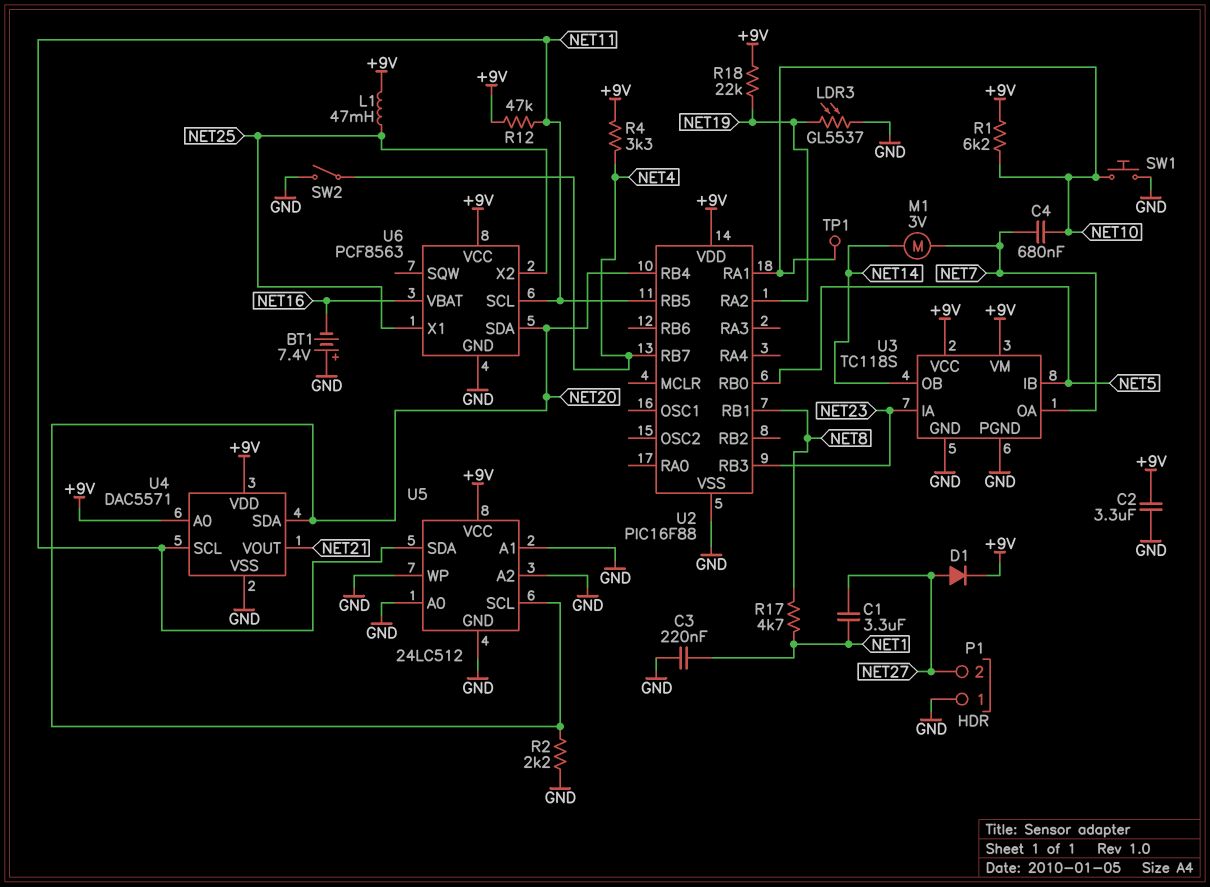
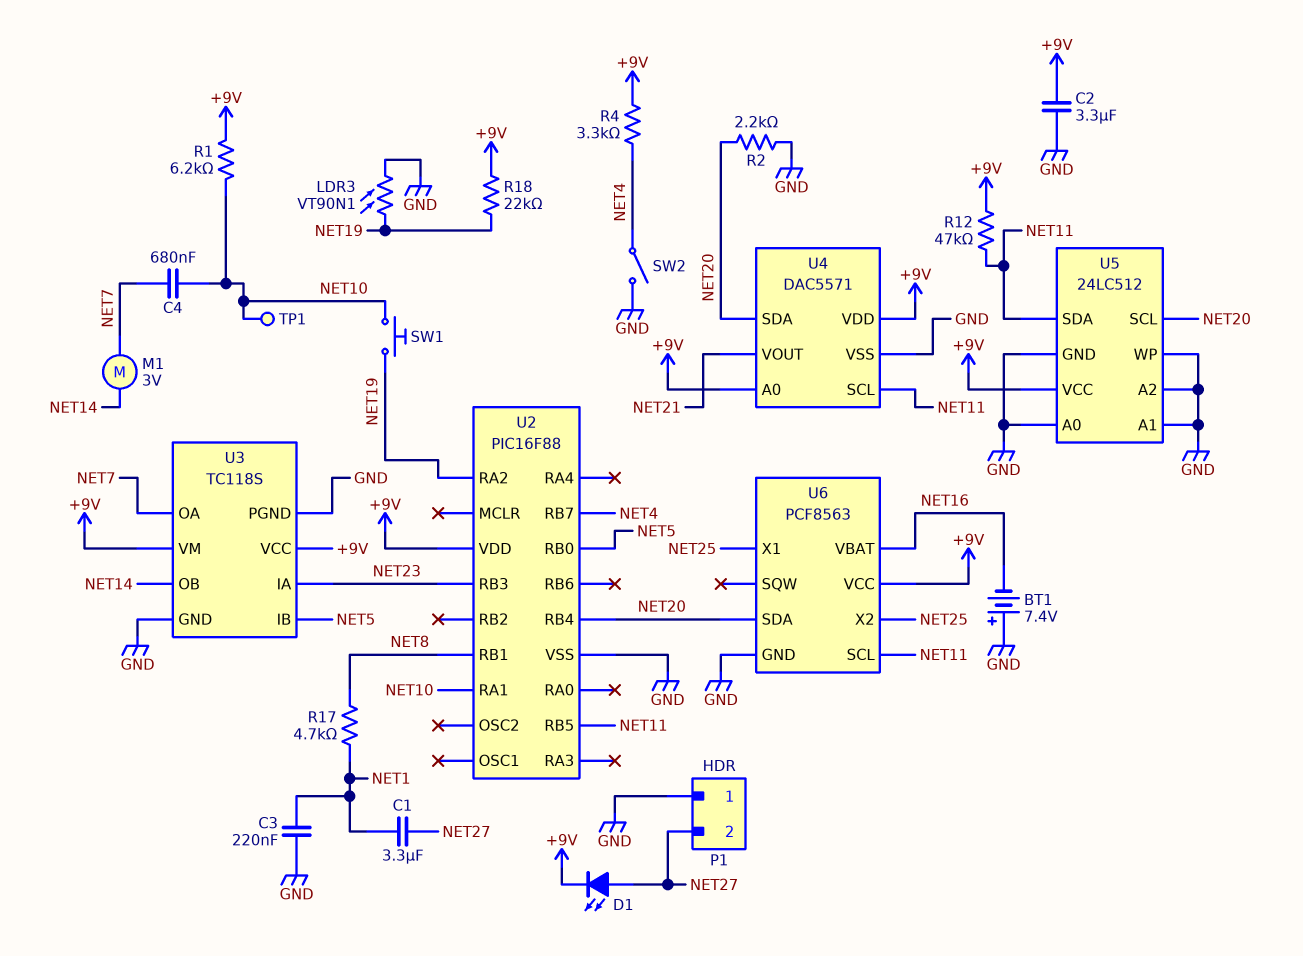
D1: diode (A NET27, K +9V) -> LED (A NET27, K +9V)
L1: 47mH (+9V, NET25) -> none
LDR3: GL5537 (GND, NET19) -> VT90N1 (GND, NET19)
SW1: button (GND, NET10) -> button (NET10, NET19)

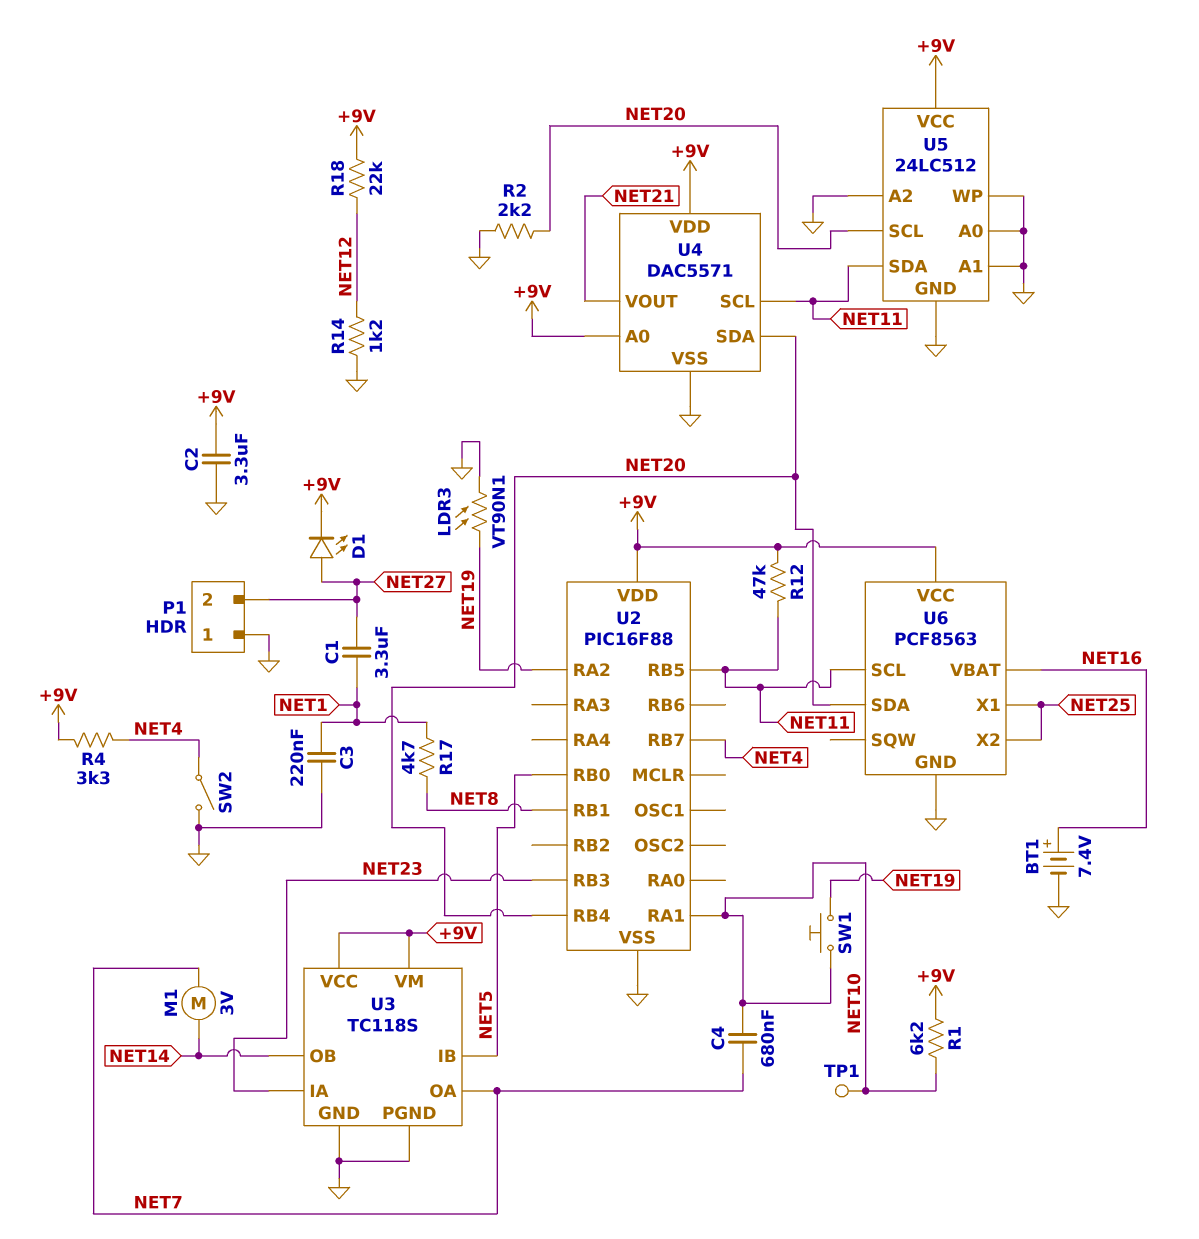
BT1: 7.4V (plus GND, minus NET16) -> 7.4V (plus NET16, minus GND)
R14: none -> 1.2k (GND, NET12)
R18: 22k (+9V, NET19) -> 22k (+9V, NET12)

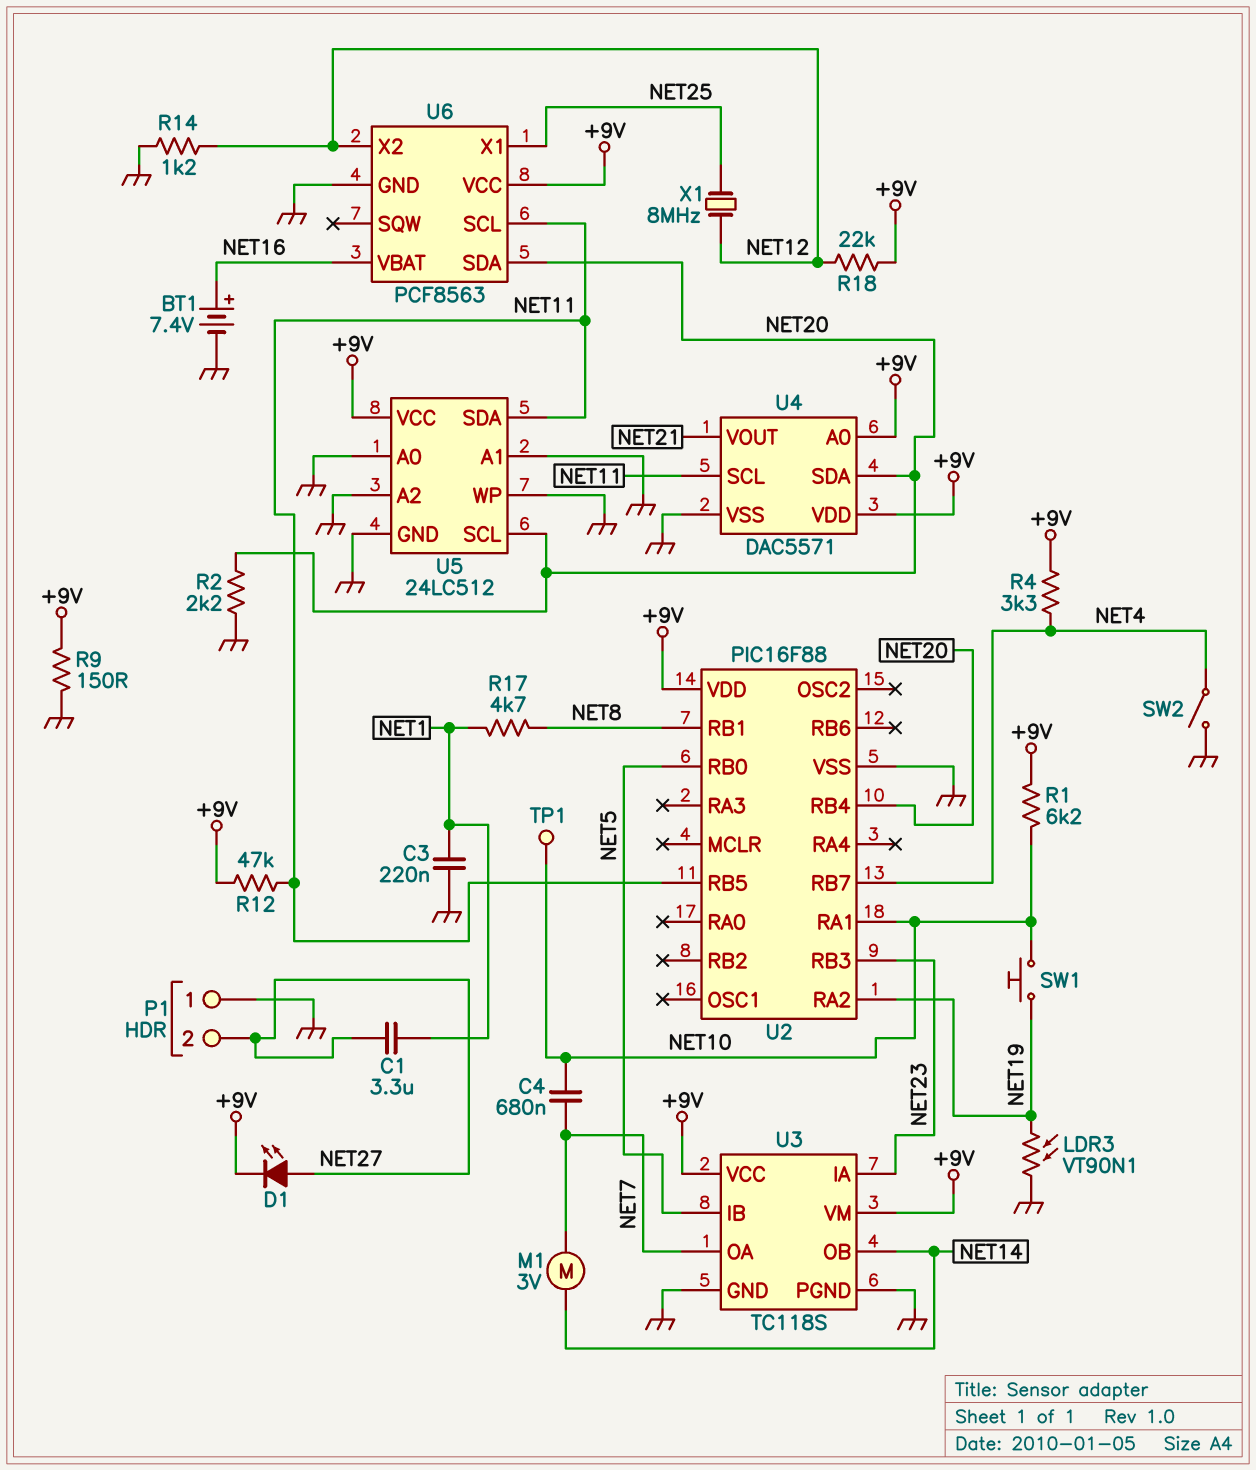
C2: 3.3uF (+9V, GND) -> none
R9: none -> 150 (+9V, GND)
U6 pin X2: NET25 -> NET12
X1: none -> 8MHz (NET12, NET25)

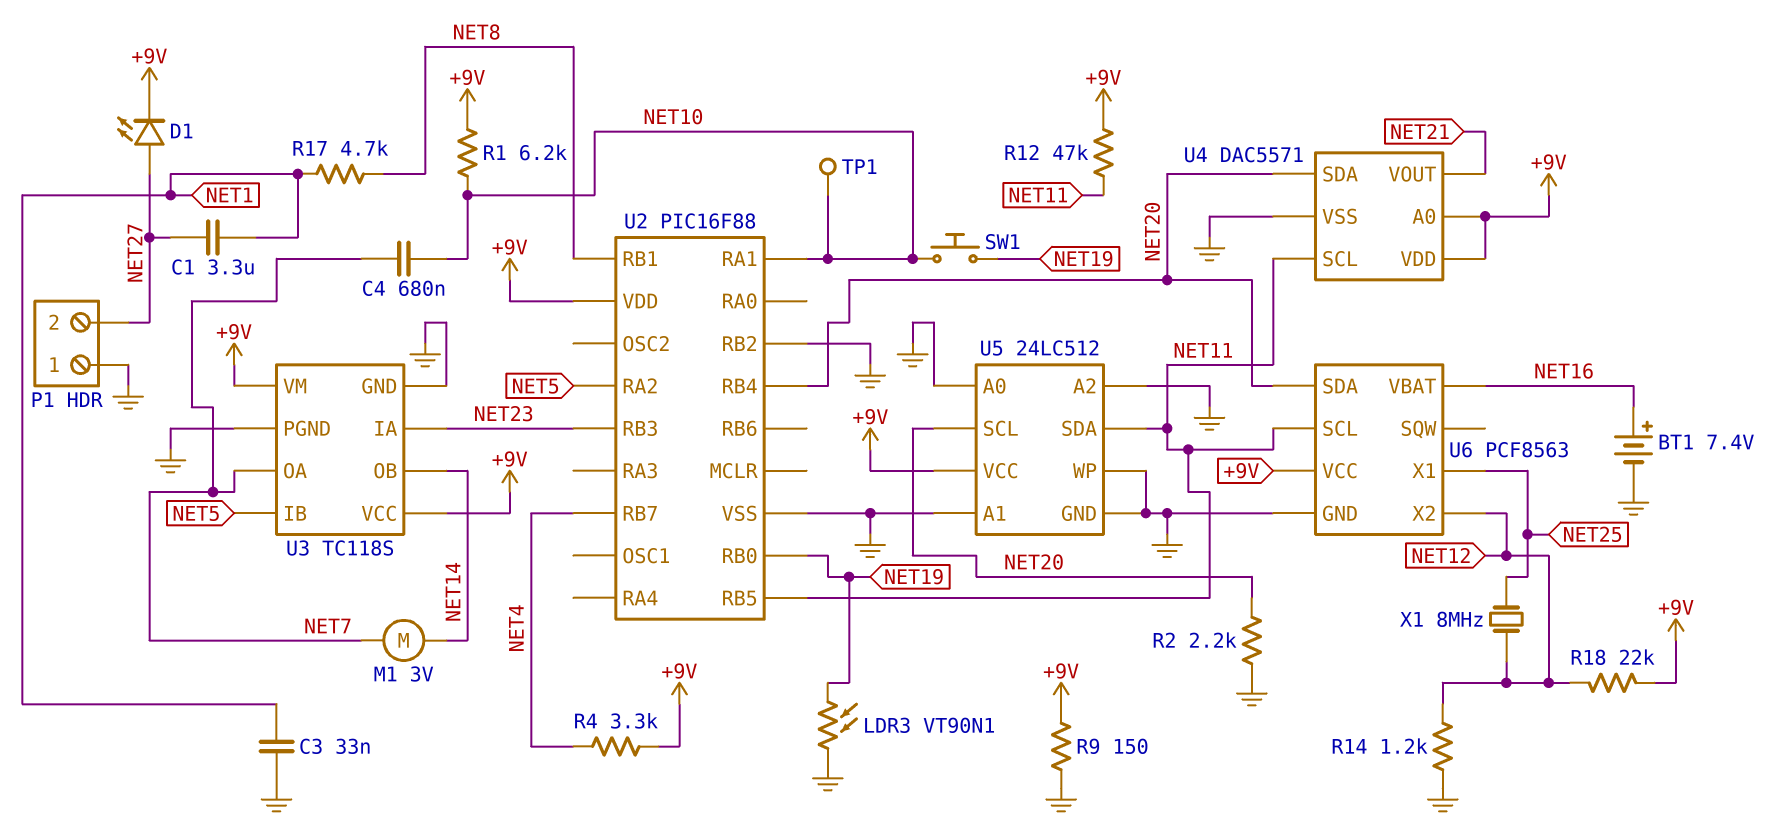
C3: 220nF (GND, NET1) -> 33nF (GND, NET1)
SW2: switch (GND, NET4) -> none
U2 pin RA2: NET19 -> NET5
U2 pin RB0: NET5 -> NET19
U2 pin RB2: none -> GND

